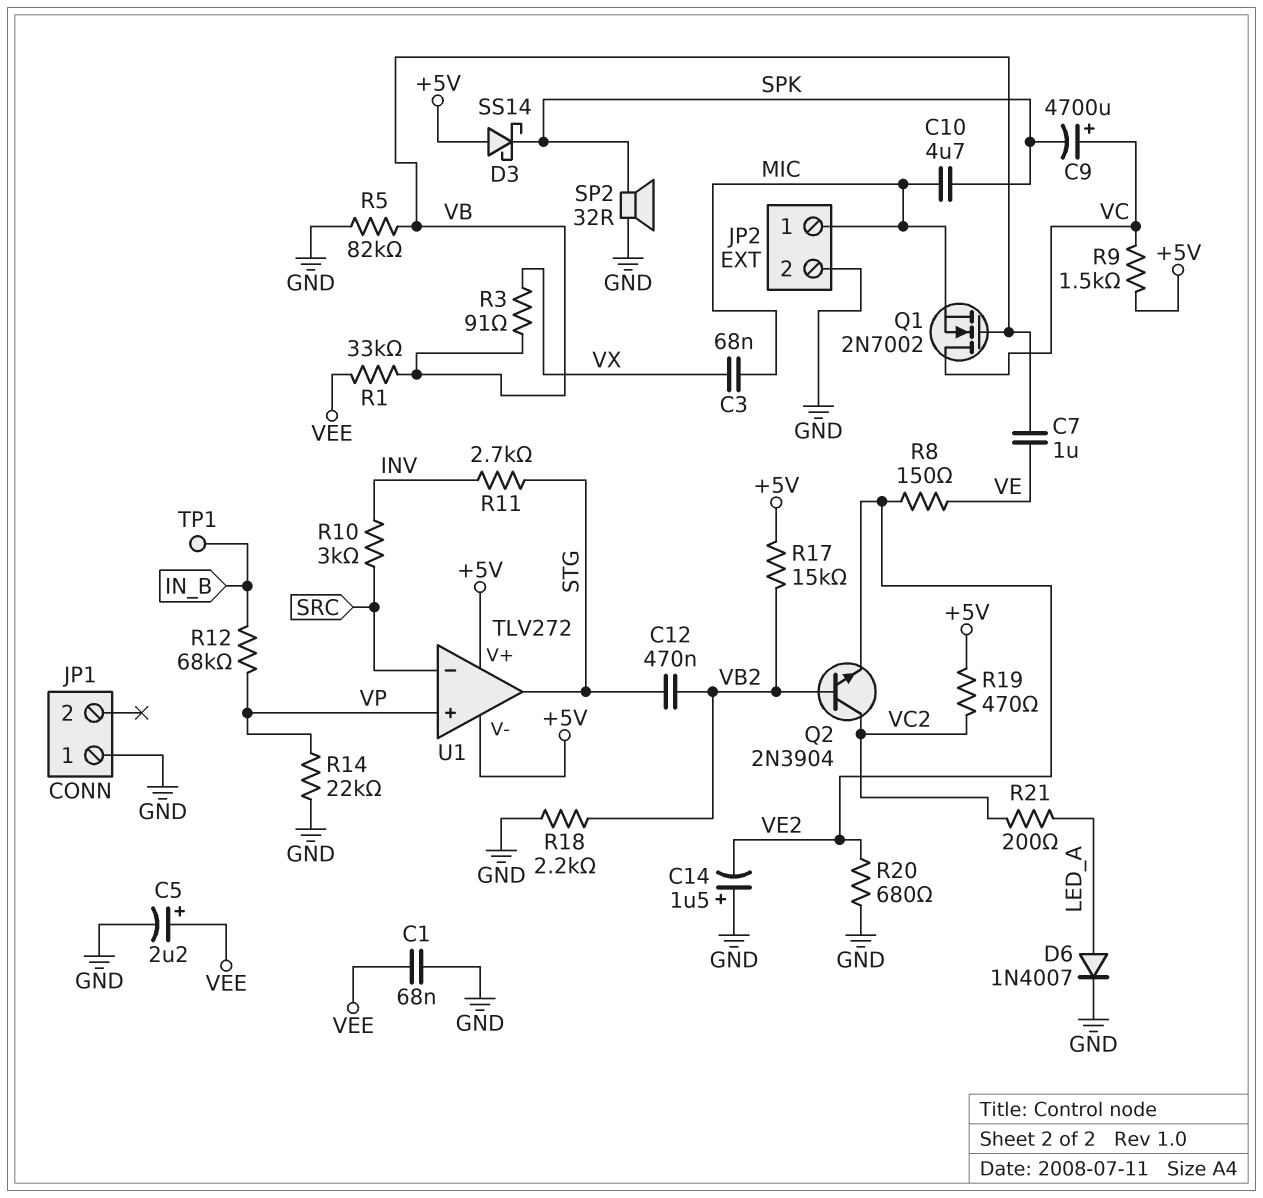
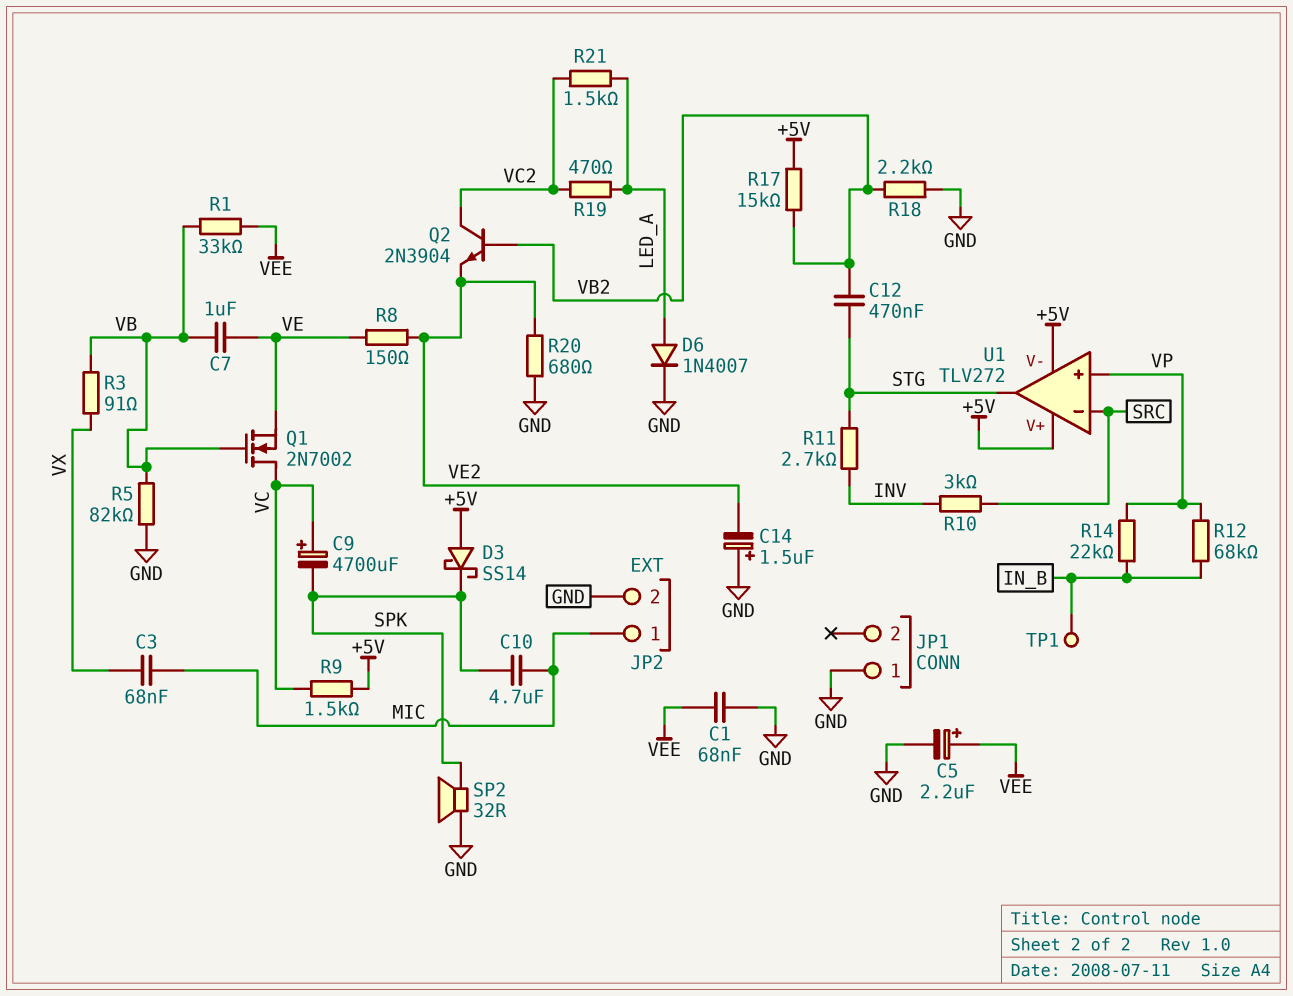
Q1: NMOS 2N7002 (G VB, D VC, S MIC) -> NMOS 2N7002 (G VB, D VC, S VE)
R14: 22k (GND, VP) -> 22k (IN_B, VP)
R19: 470 (+5V, VC2) -> 470 (LED_A, VC2)
R21: 200 (LED_A, VC2) -> 1.5k (LED_A, VC2)

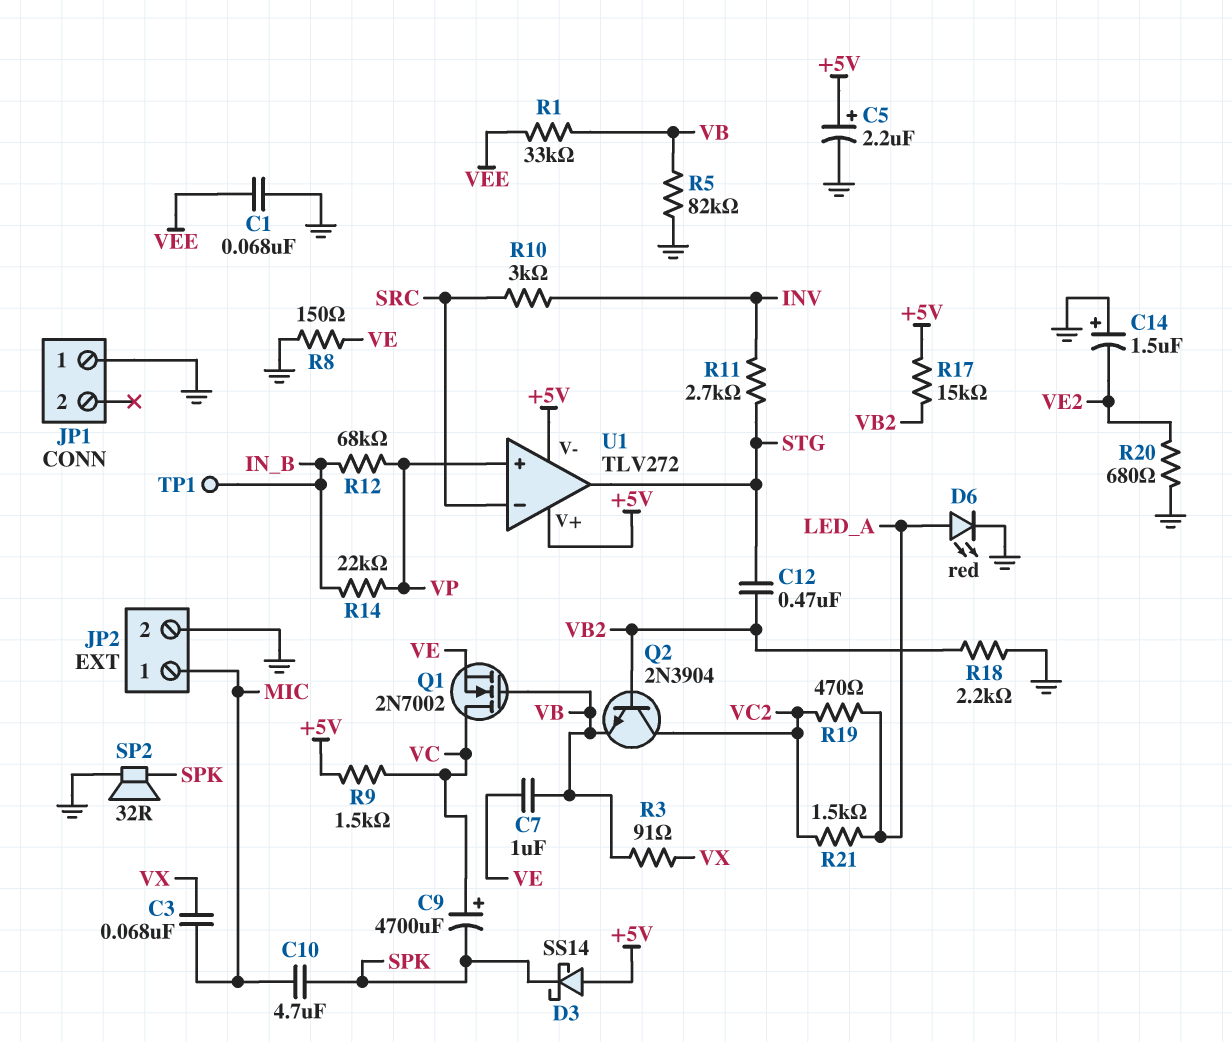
C5: 2.2uF (plus VEE, minus GND) -> 2.2uF (plus +5V, minus GND)
D6: diode 1N4007 (A LED_A, K GND) -> LED red (A LED_A, K GND)
Q2: NPN 2N3904 (B VB2, C VC2, E VE2) -> NPN 2N3904 (B VB2, C VC2, E VB)
R8: 150 (VE, VE2) -> 150 (GND, VE)

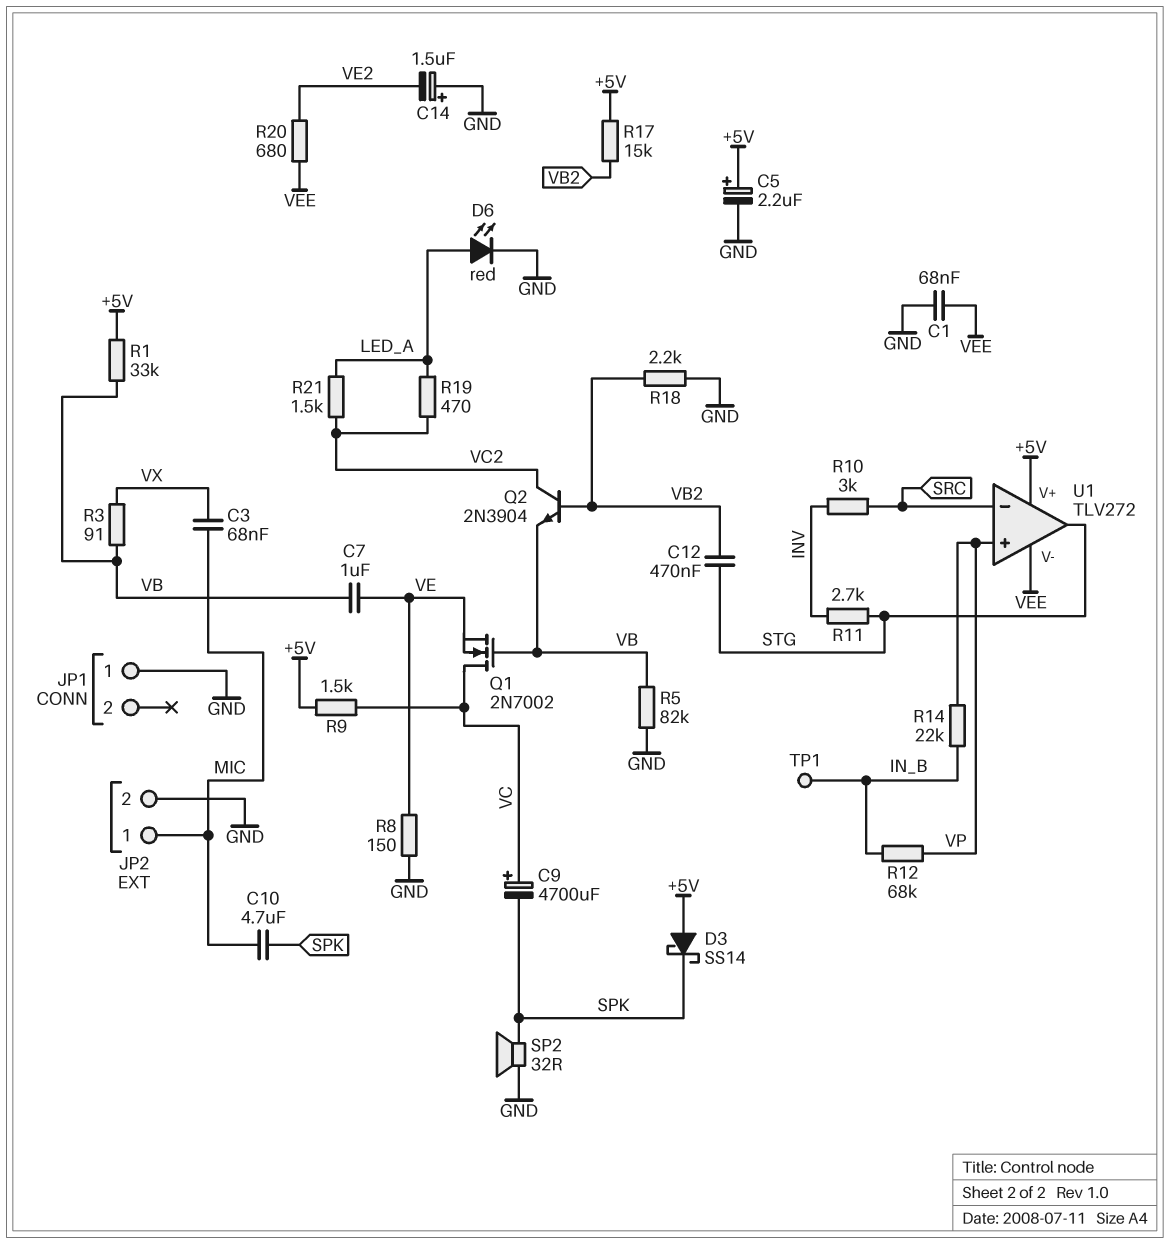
R1: 33k (VB, VEE) -> 33k (+5V, VB)
R20: 680 (GND, VE2) -> 680 (VE2, VEE)
U1 pin V-: +5V -> VEE

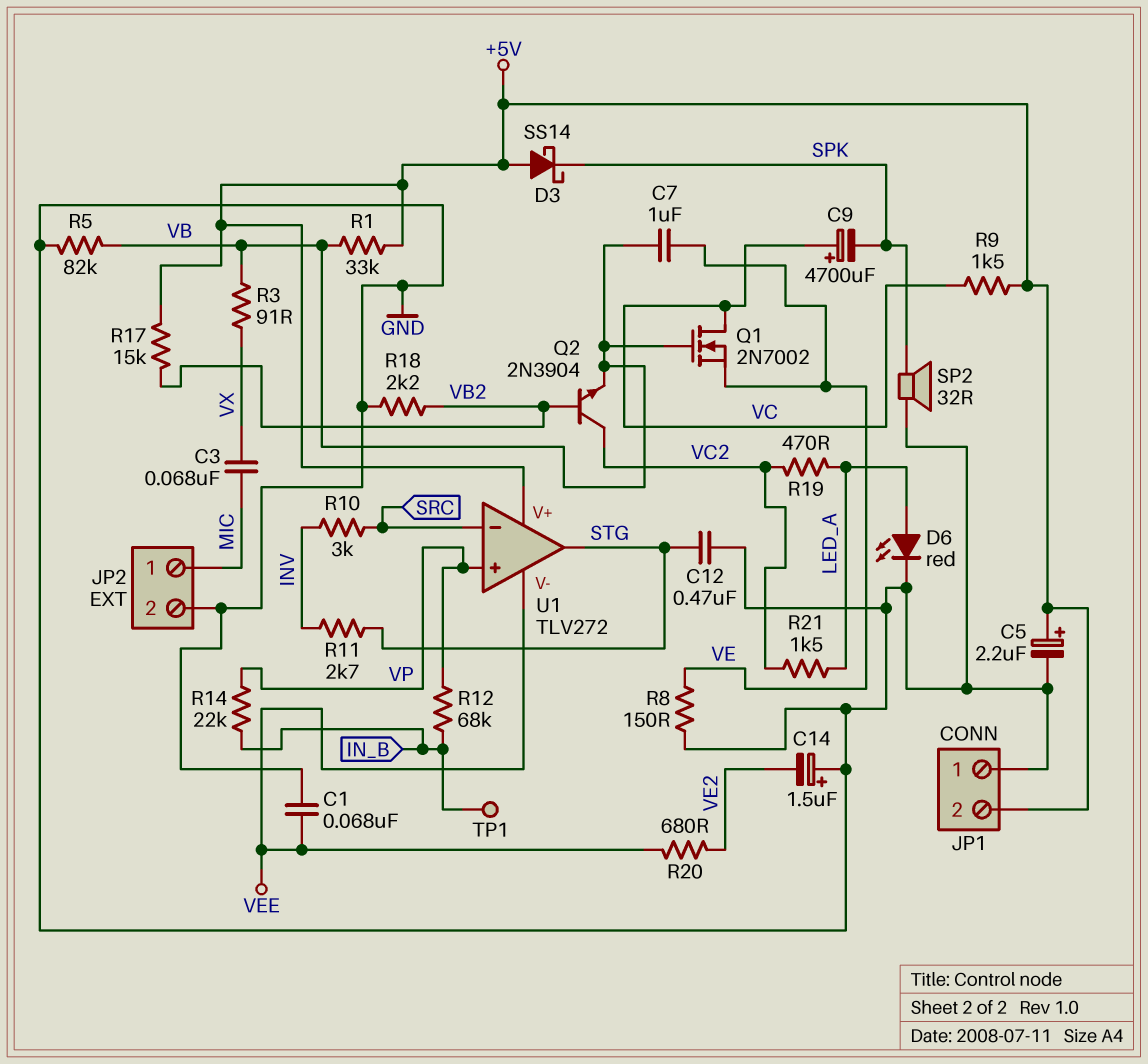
C10: 4.7uF (MIC, SPK) -> none
C12: 470nF (STG, VB2) -> 470nF (GND, STG)
JP1 pin 2: none -> +5V

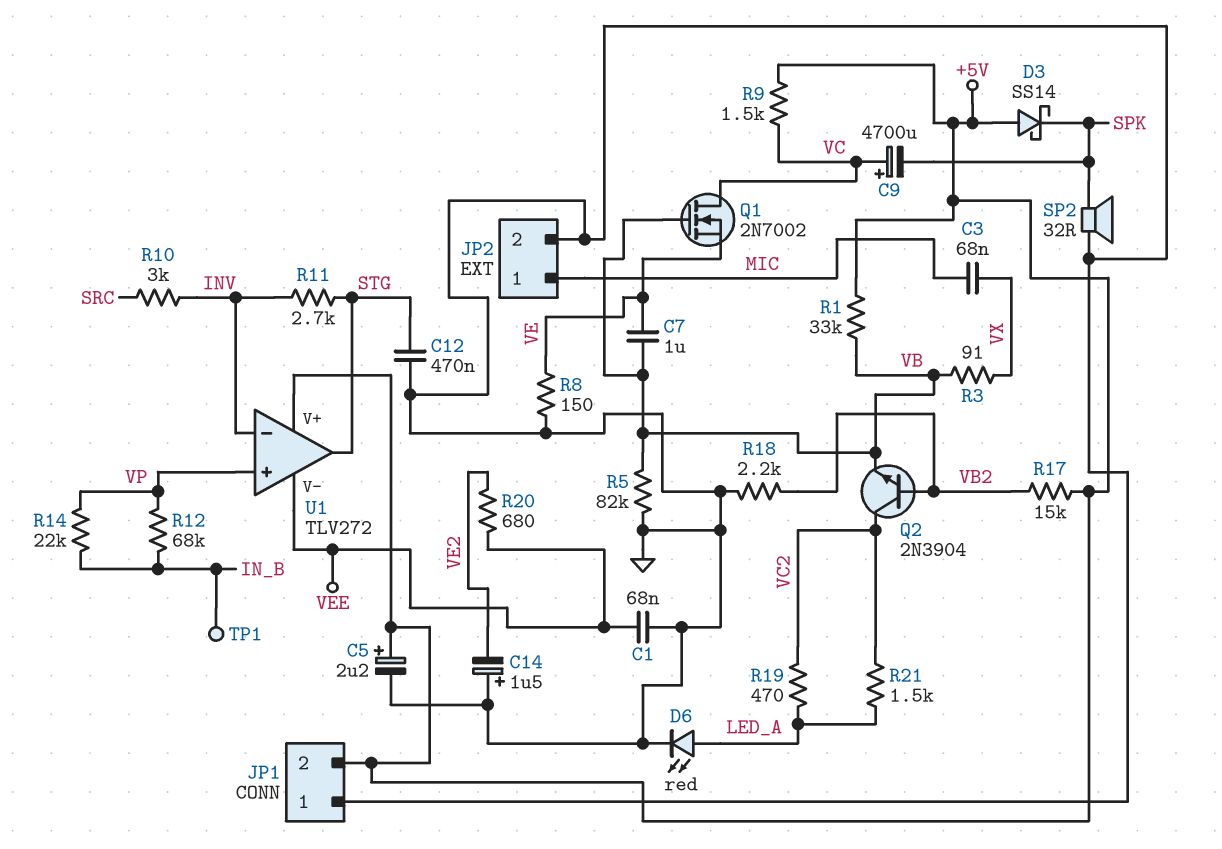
U1 pin in-: SRC -> INV

